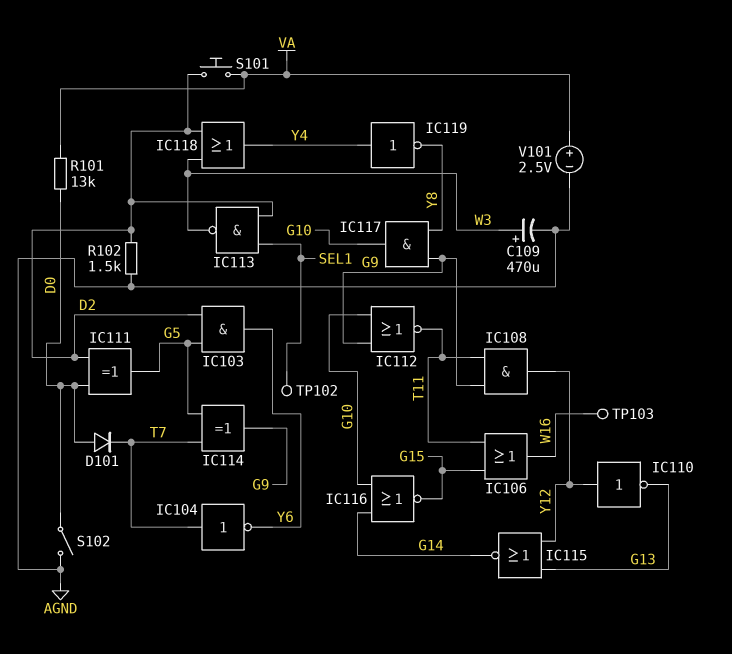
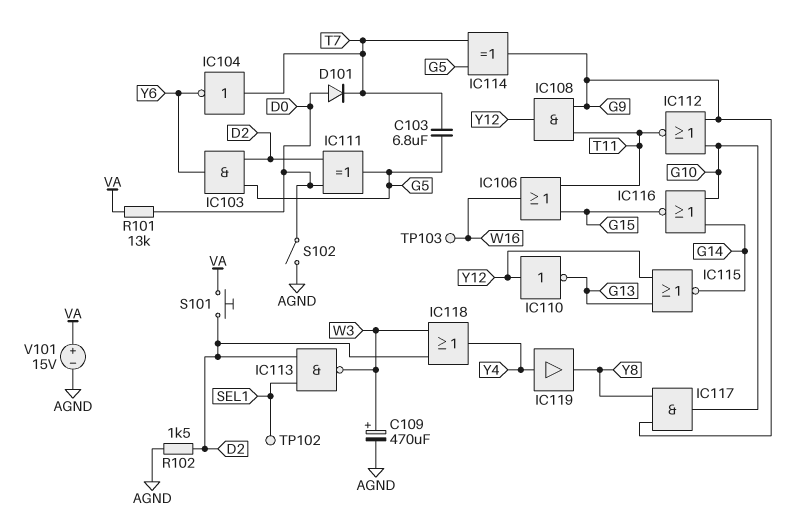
C103: none -> 6.8uF (G5, T7)
IC119: NOT (in Y4, out Y8) -> buffer (in Y4, out Y8)
V101: 2.5V (plus VA, minus AGND) -> 15V (plus VA, minus AGND)

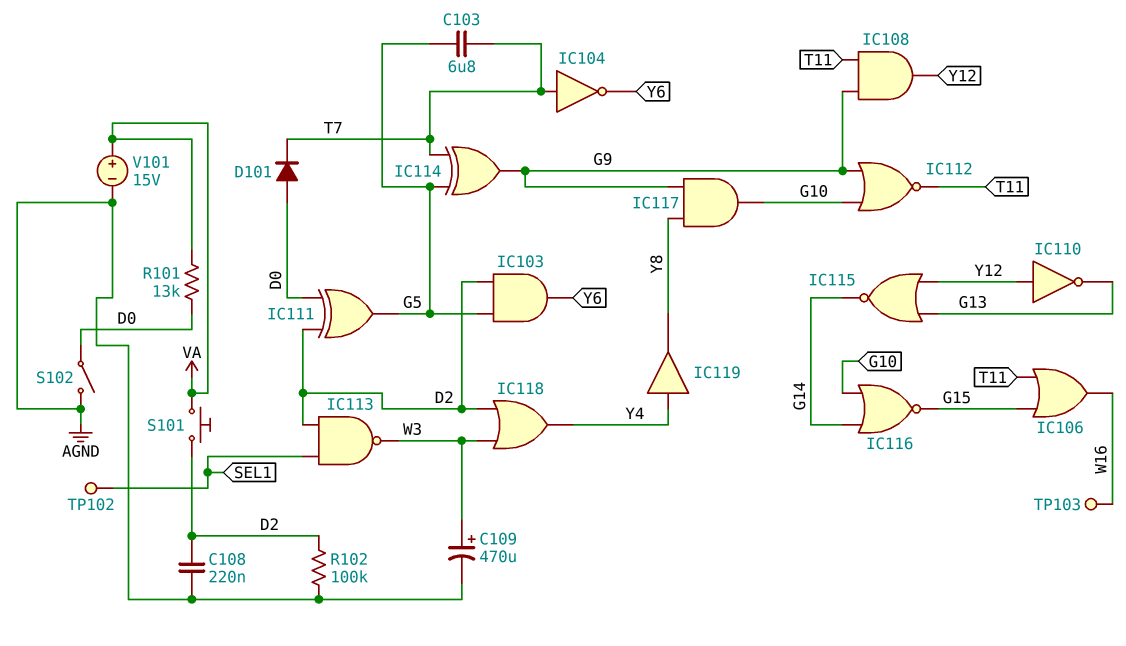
C108: none -> 220nF (AGND, D2)
R102: 1.5k (AGND, D2) -> 100k (AGND, D2)

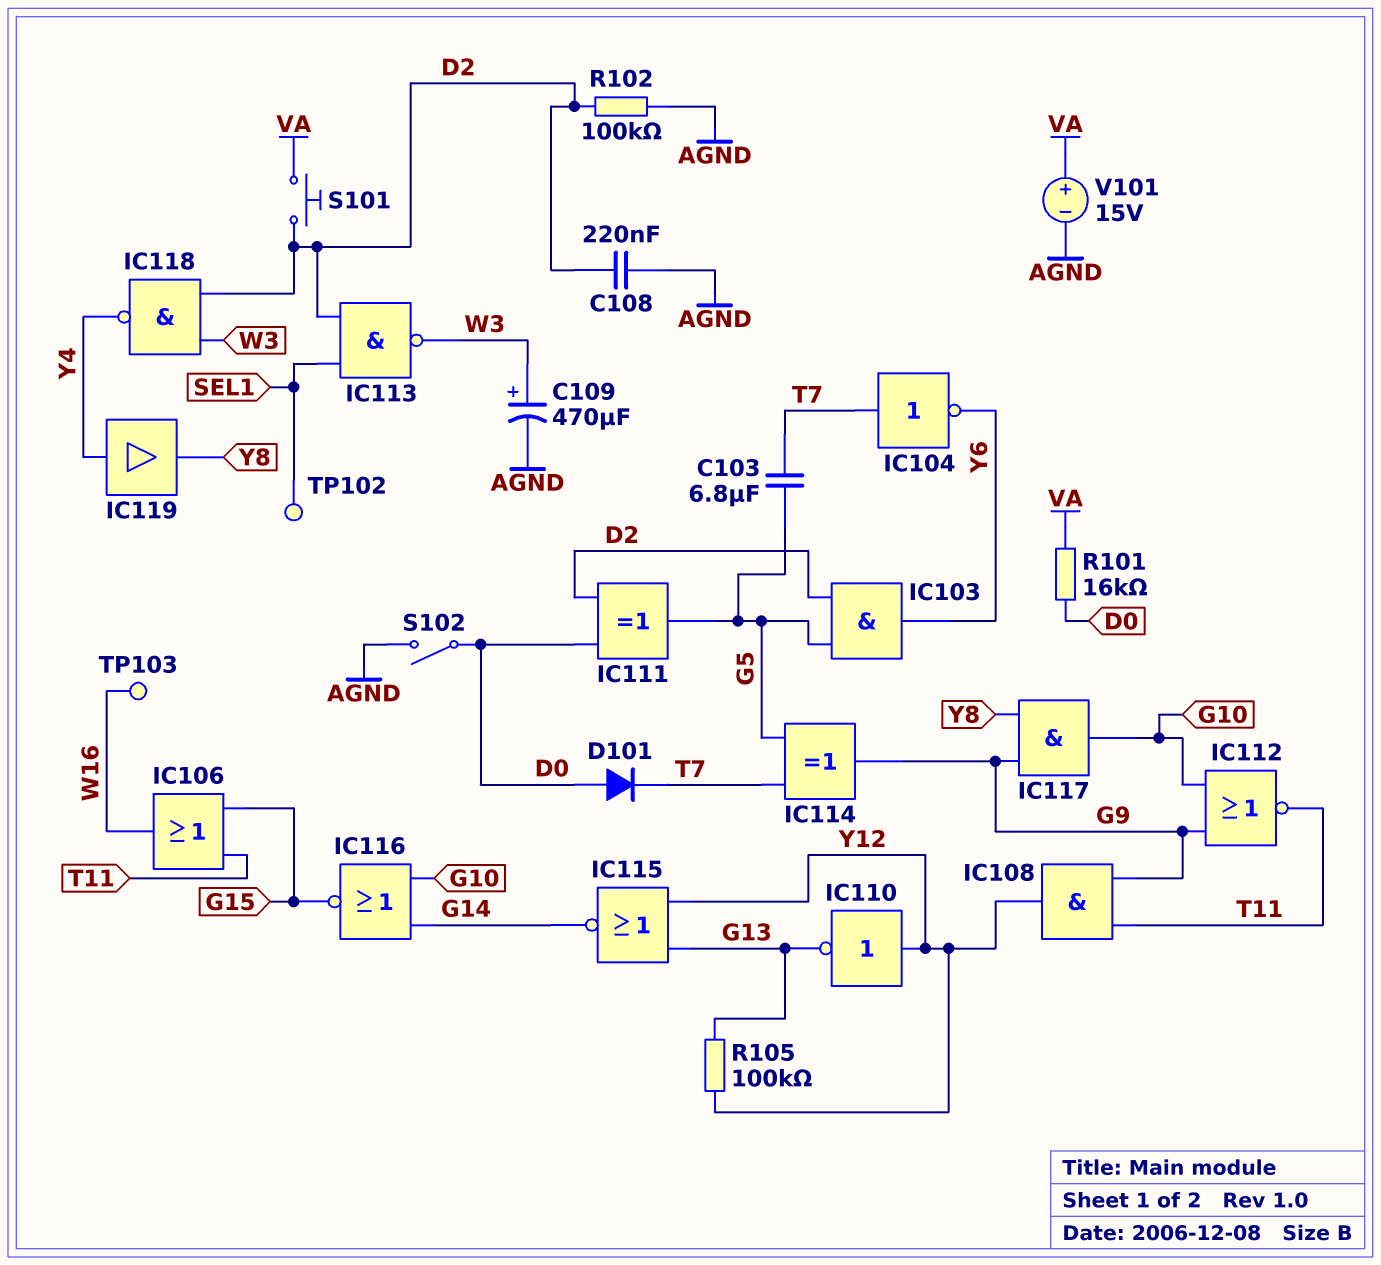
IC118: OR (in D2, in W3, out Y4) -> NAND (in D2, in W3, out Y4)
R101: 13k (D0, VA) -> 16k (D0, VA)
R105: none -> 100k (G13, Y12)

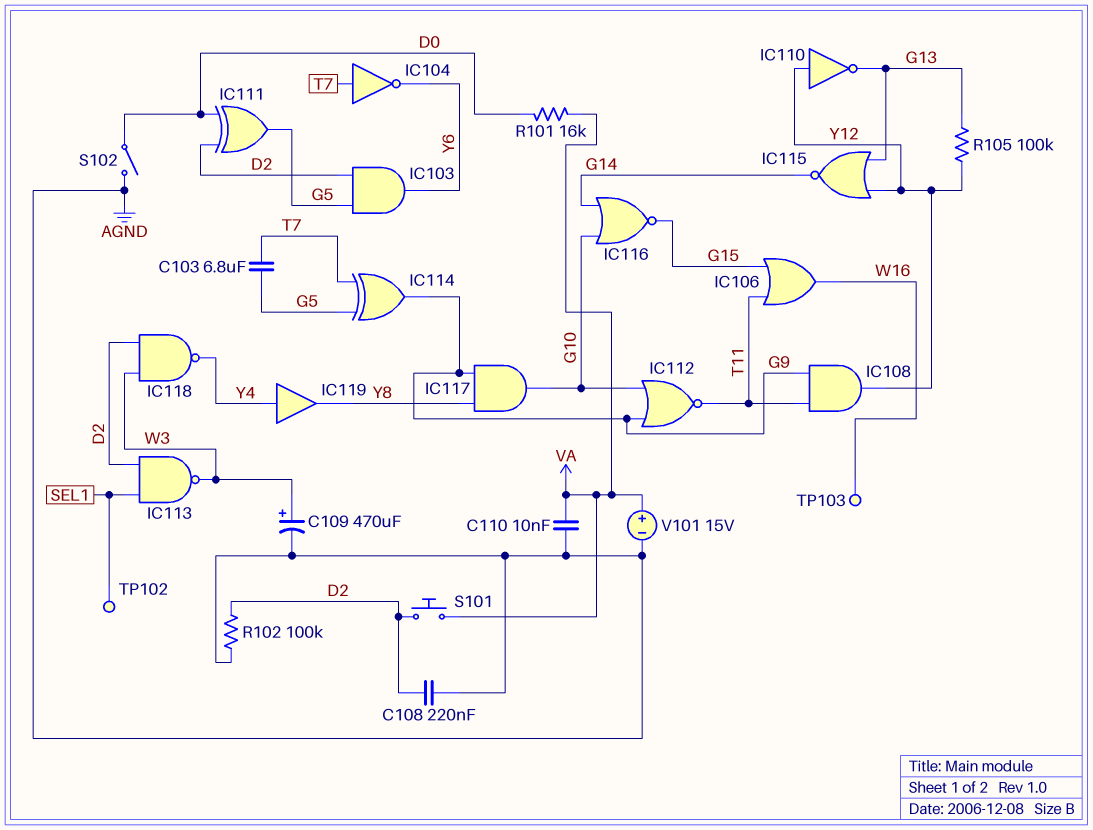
C110: none -> 10nF (AGND, VA)
D101: diode (A D0, K T7) -> none

